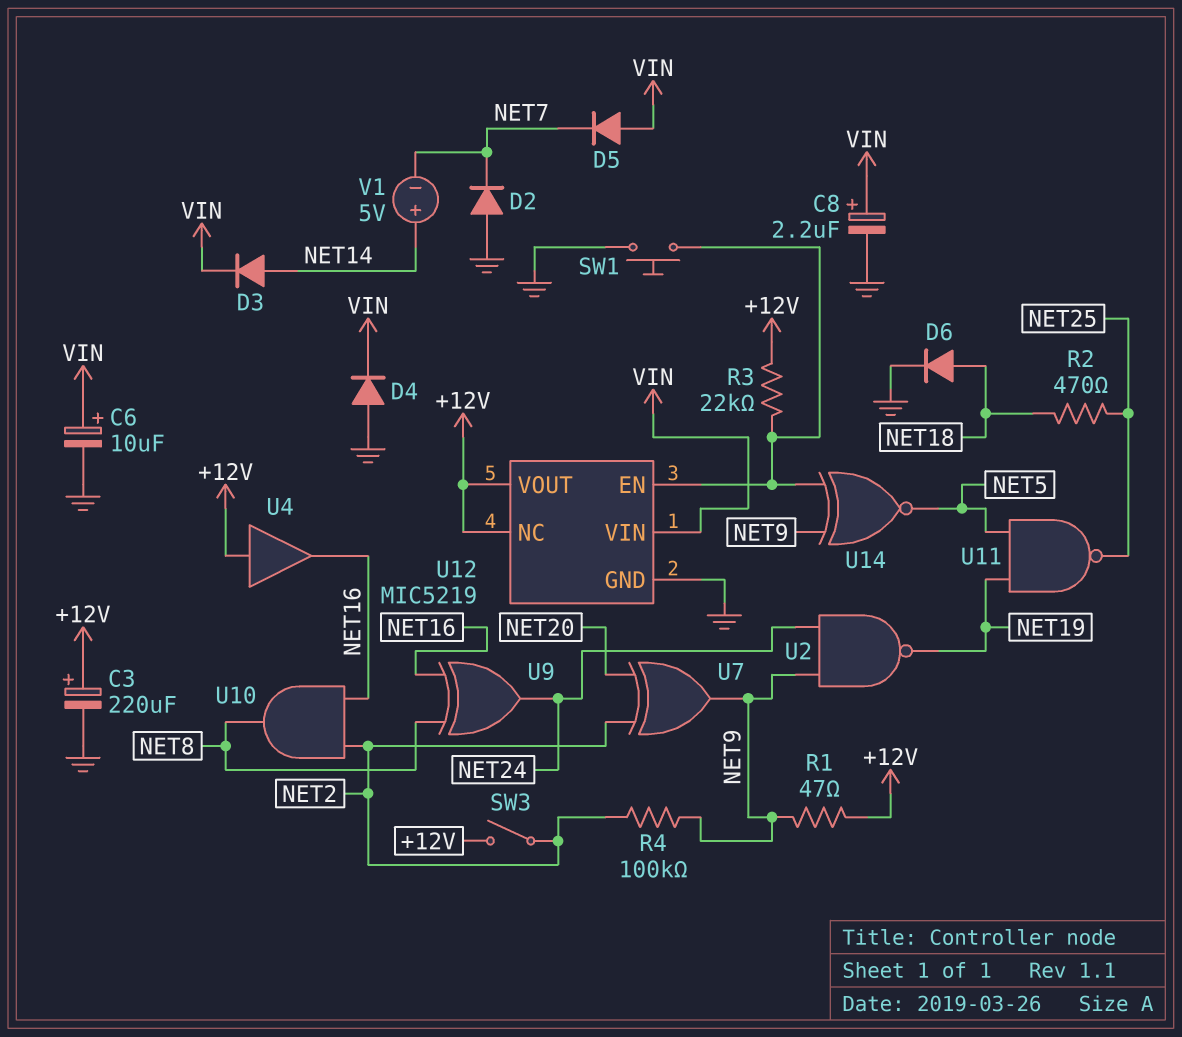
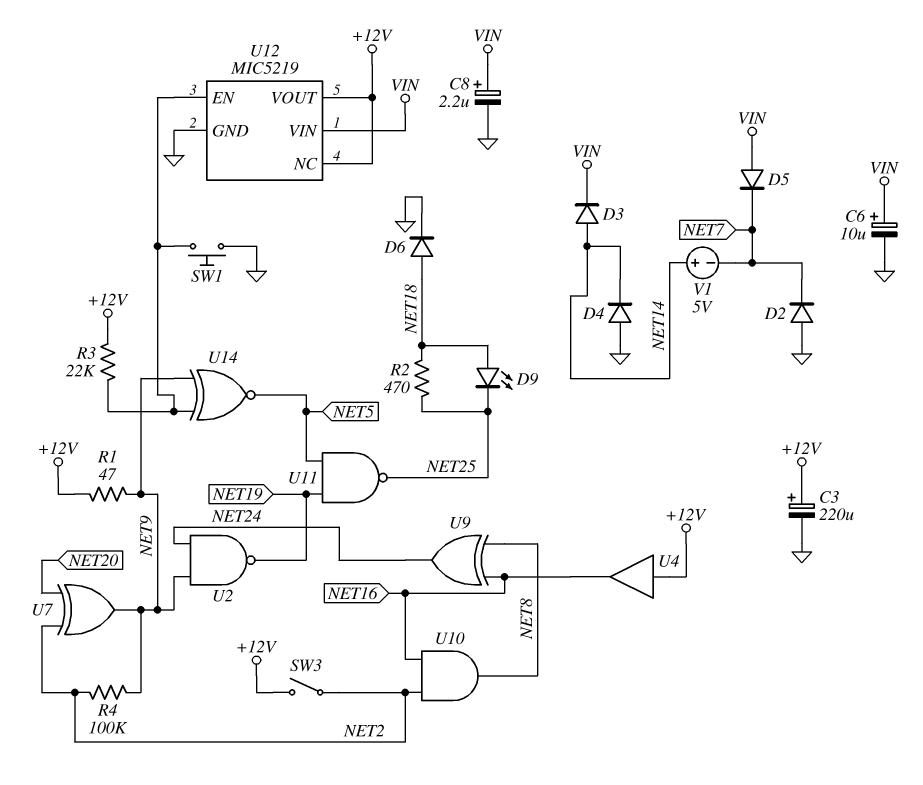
D4: diode (A GND, K VIN) -> diode (A GND, K NET14)
D9: none -> LED (A NET18, K NET25)

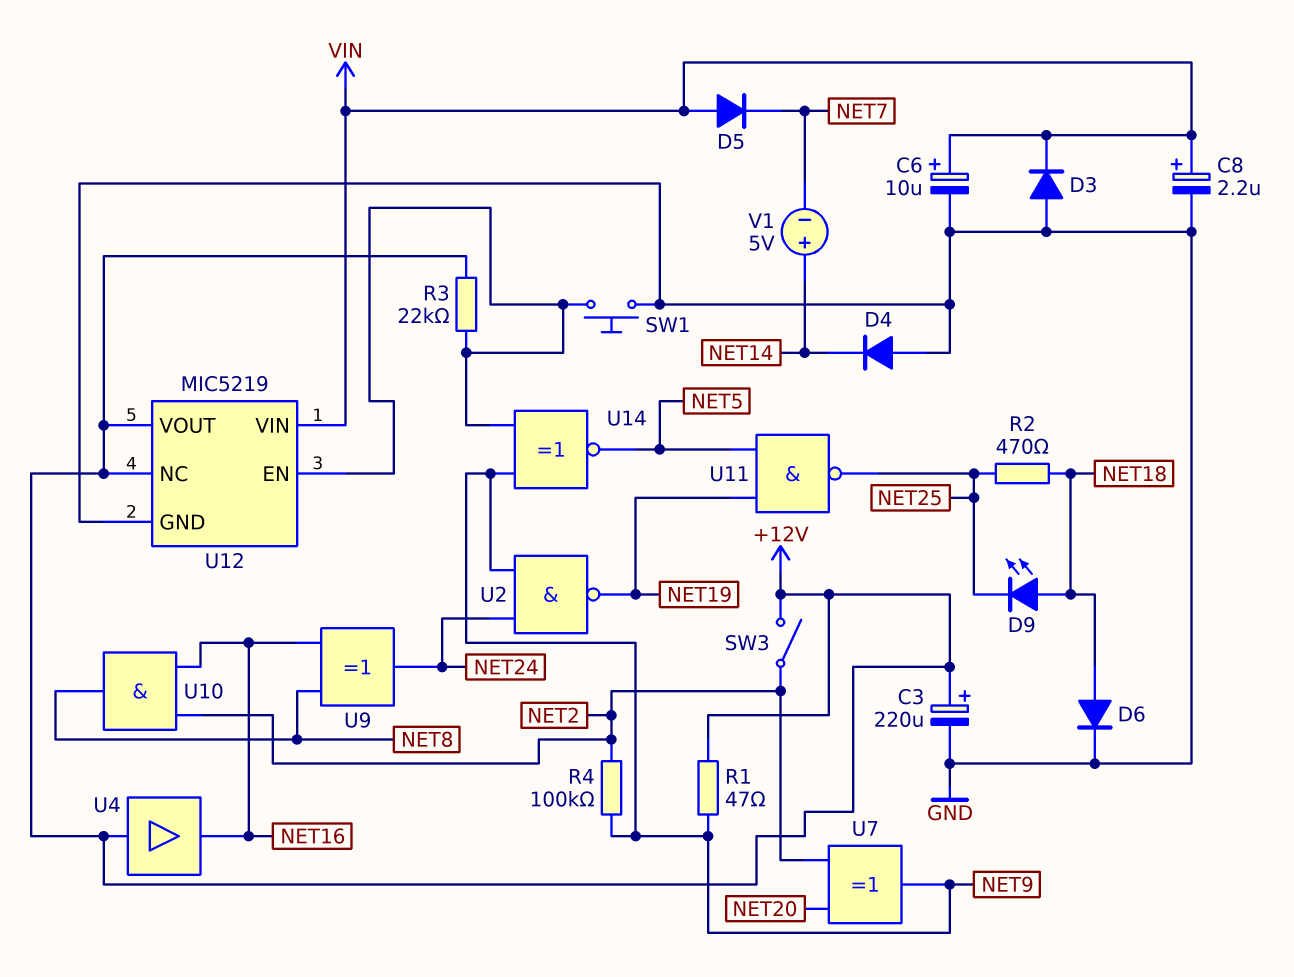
D2: diode (A GND, K NET7) -> none
D3: diode (A NET14, K VIN) -> diode (A GND, K VIN)

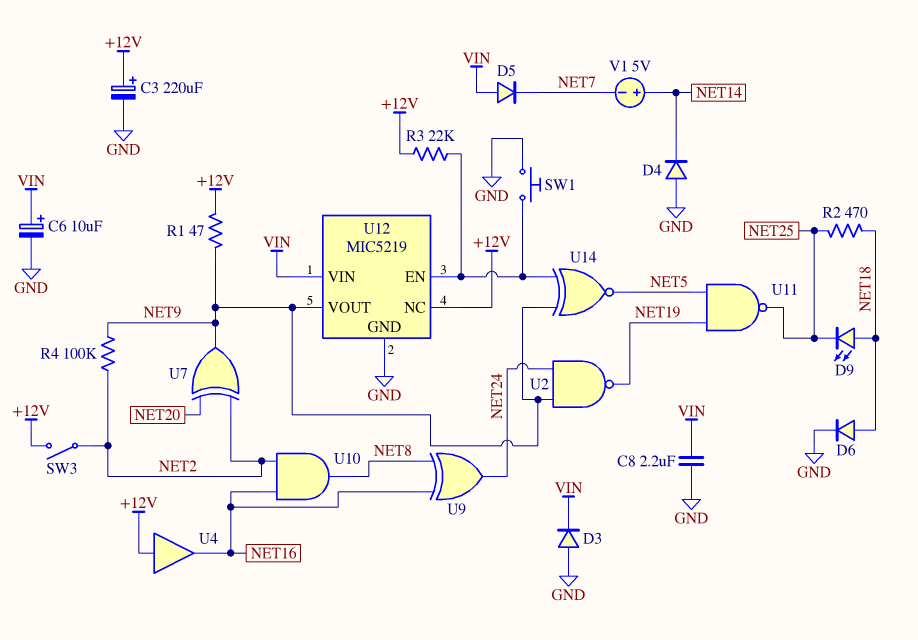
C8: 2.2uF (plus VIN, minus GND) -> 2.2uF (GND, VIN)
U12 pin VOUT: +12V -> NET9

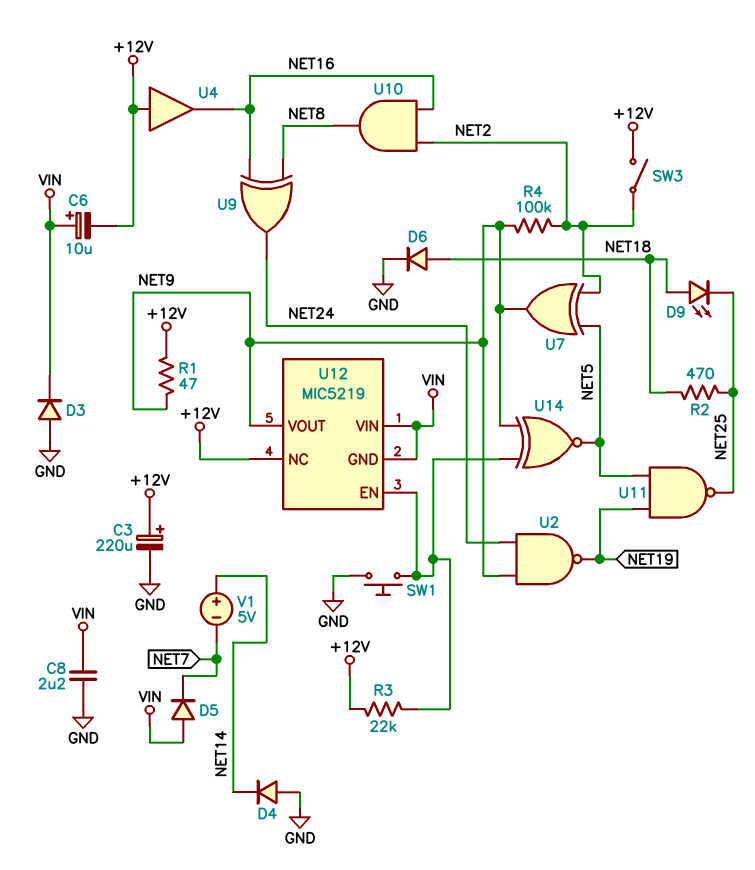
C6: 10uF (plus VIN, minus GND) -> 10uF (plus VIN, minus +12V)
U7: XOR (in NET2, in NET20, out NET9) -> XOR (in NET2, in NET5, out NET9)
U12 pin GND: GND -> VIN

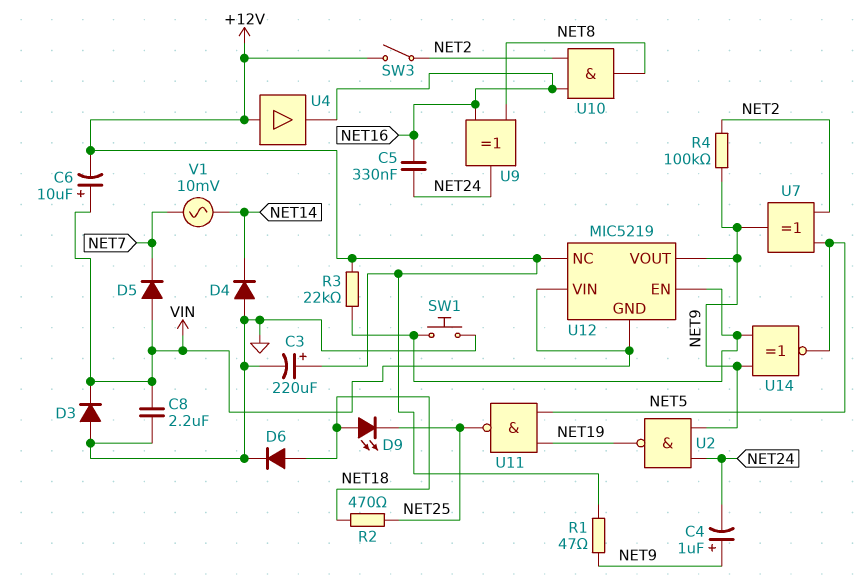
C4: none -> 1uF (plus NET9, minus NET24)
C5: none -> 330nF (NET16, NET24)
V1: 5V (plus NET14, minus NET7) -> AC 10mV (NET7, NET14)

